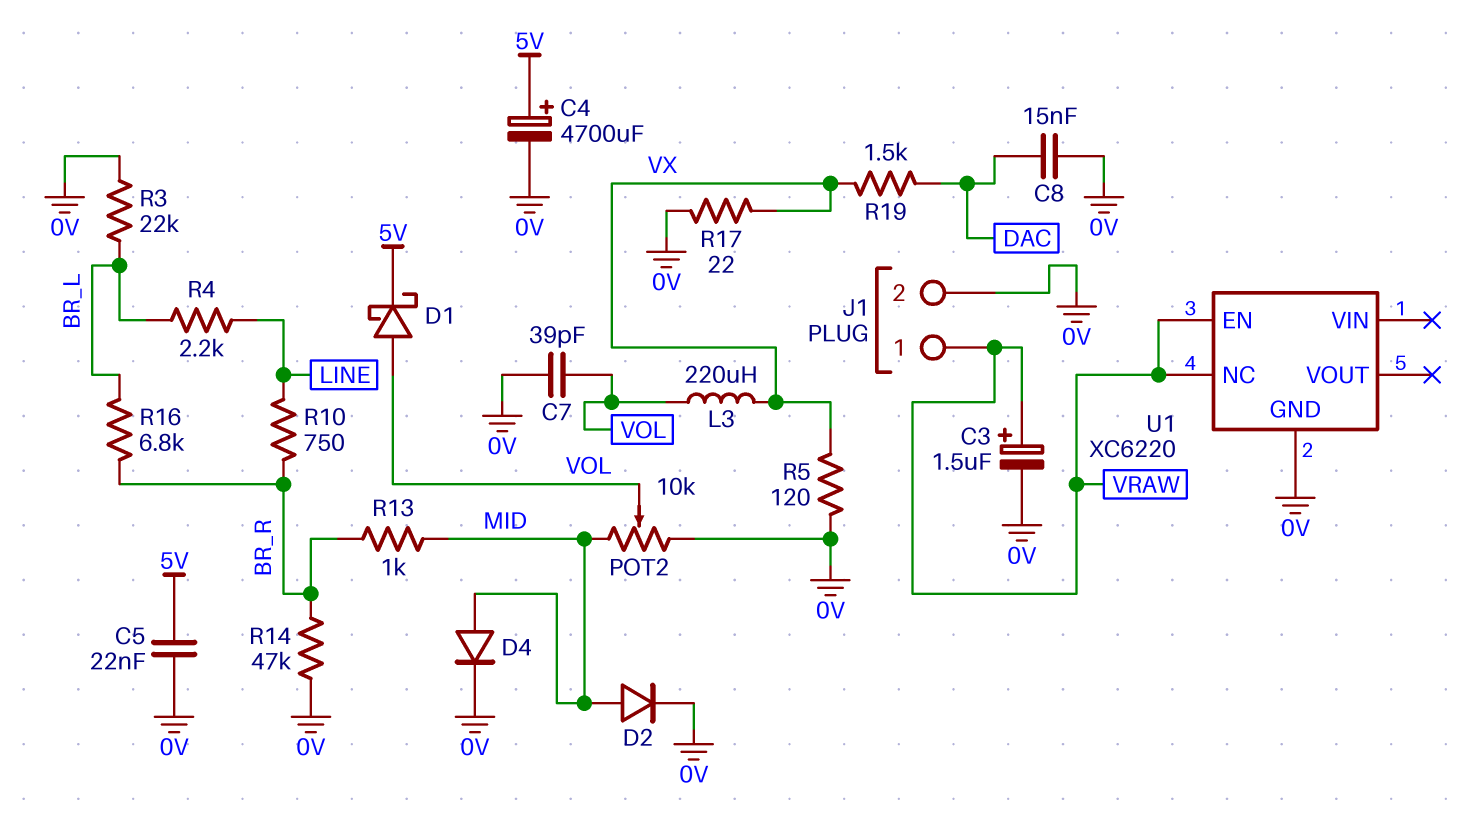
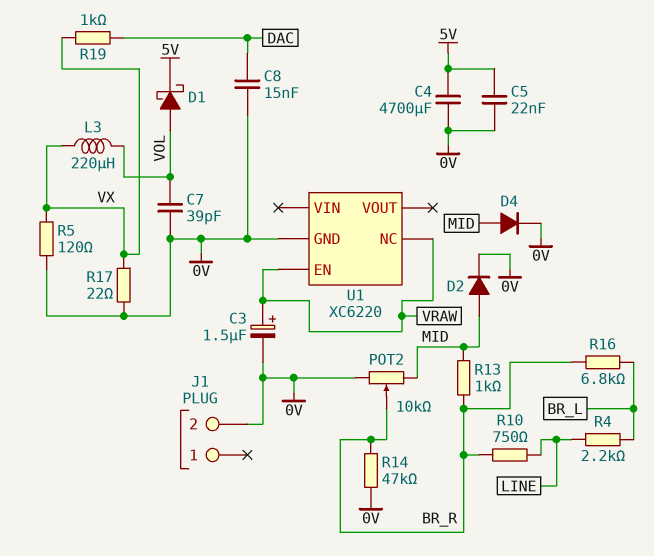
C4: 4700uF (plus 5V, minus 0V) -> 4700uF (0V, 5V)
J1 pin 1: VRAW -> none
POT2: 10k (0V, MID, wiper VOL) -> 10k (0V, MID, wiper BR_R)
R3: 22k (0V, BR_L) -> none
R19: 1.5k (DAC, VX) -> 1k (DAC, VX)

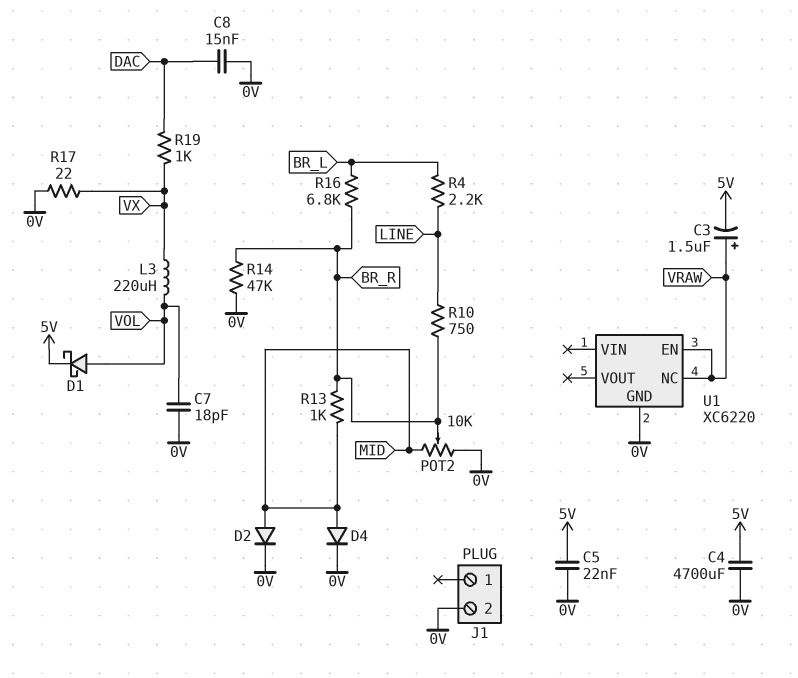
C3: 1.5uF (plus VRAW, minus 0V) -> 1.5uF (plus VRAW, minus 5V)
C7: 39pF (0V, VOL) -> 18pF (0V, VOL)
R5: 120 (0V, VX) -> none

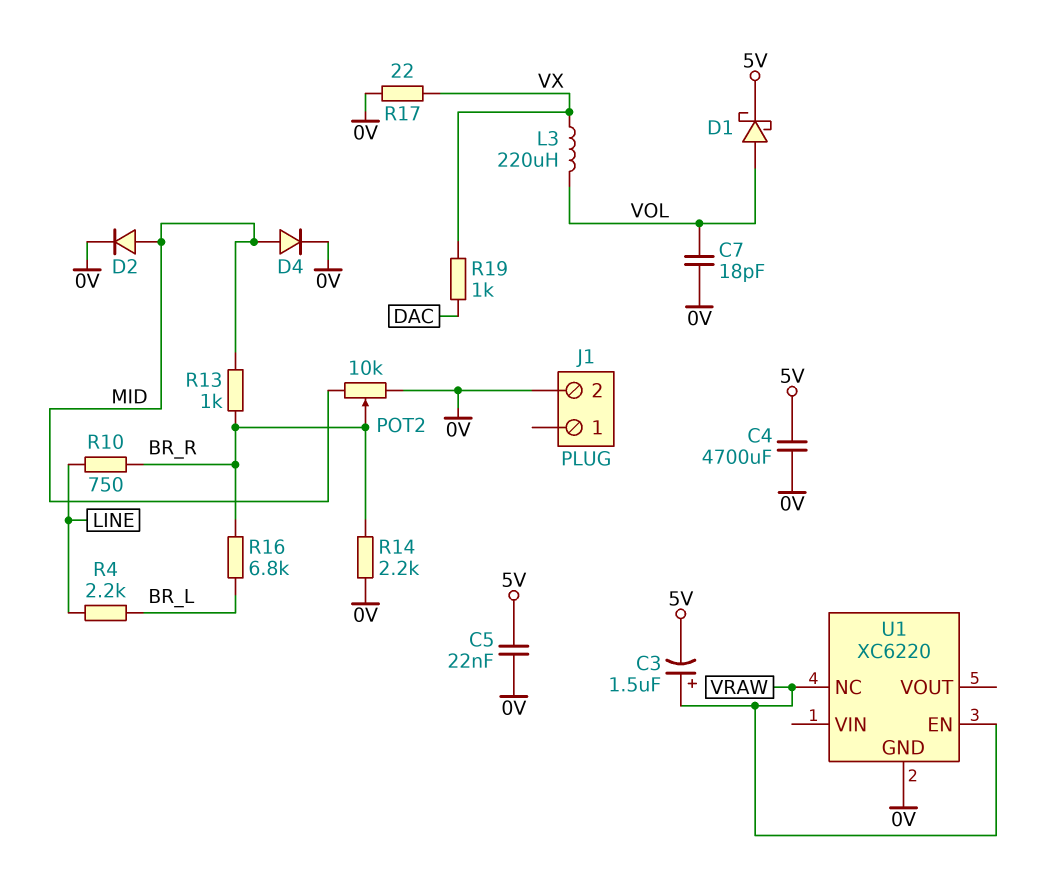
C8: 15nF (0V, DAC) -> none
R14: 47k (0V, BR_R) -> 2.2k (0V, BR_R)

